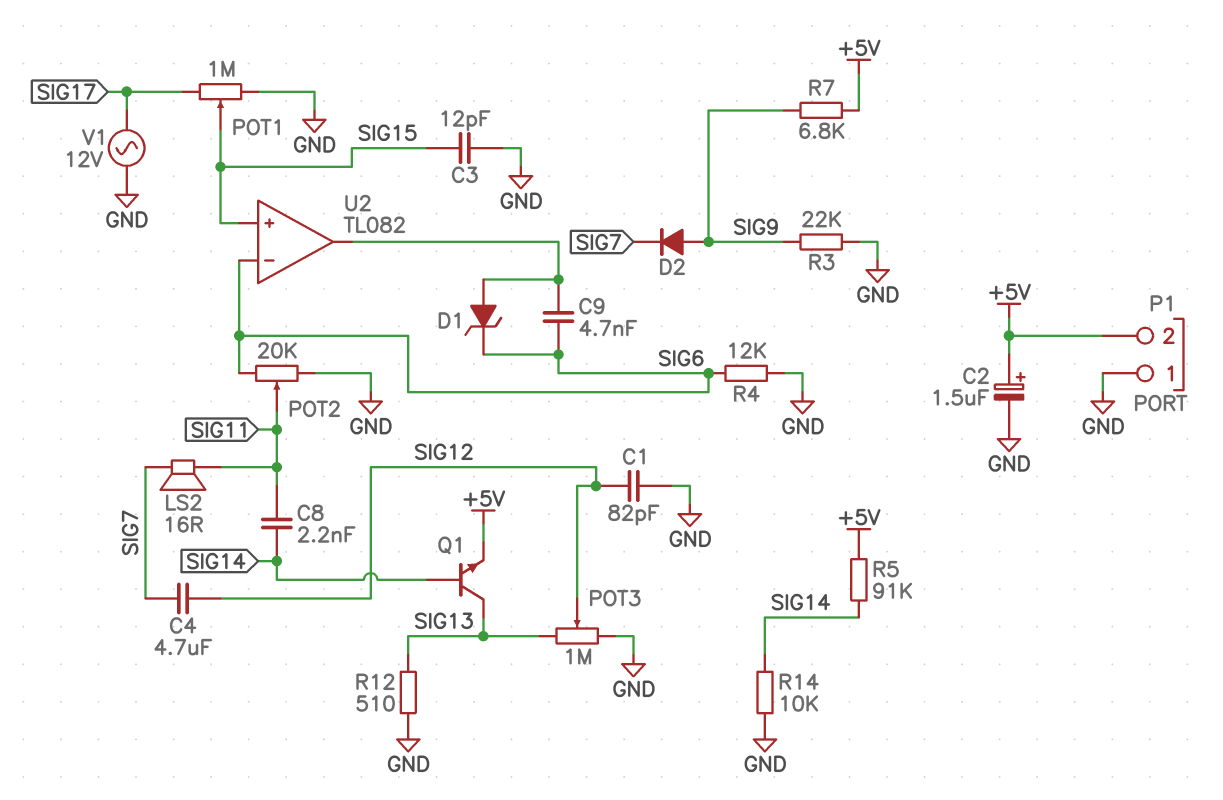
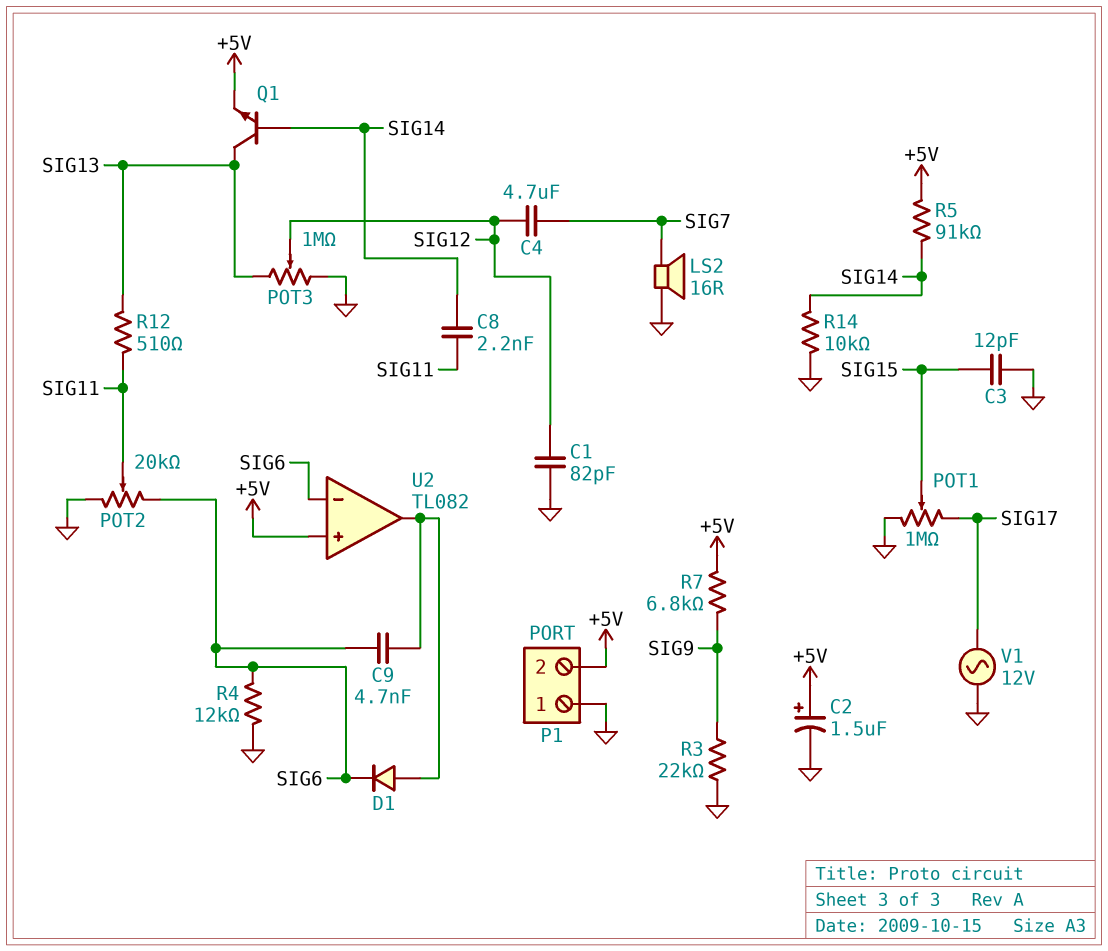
D1: zener (A U2/out, K SIG6) -> diode (A U2/out, K SIG6)
D2: diode (A SIG9, K SIG7) -> none
LS2: speaker 16R (SIG7, SIG11) -> speaker 16R (GND, SIG7)
R12: 510 (GND, SIG13) -> 510 (SIG11, SIG13)
U2 pin in+: SIG15 -> +5V

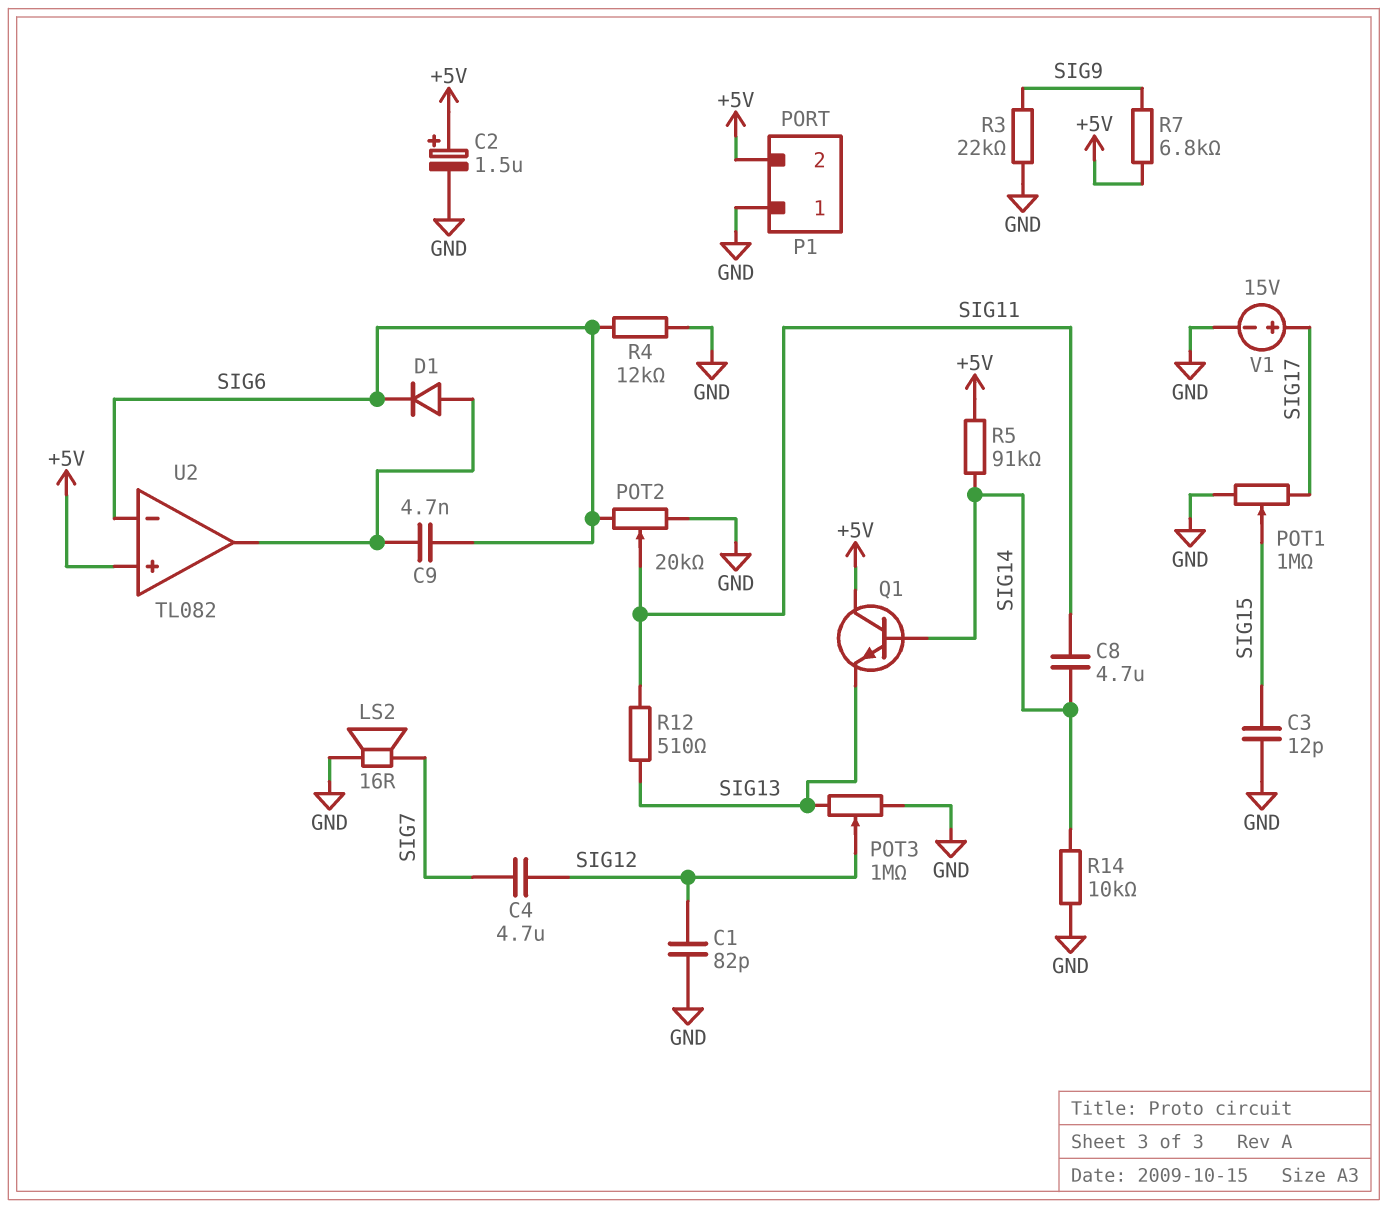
C8: 2.2nF (SIG11, SIG14) -> 4.7uF (SIG11, SIG14)
Q1: NPN (B SIG14, C SIG13, E +5V) -> NPN (B SIG14, C +5V, E SIG13)
V1: AC 12V (GND, SIG17) -> 15V (plus SIG17, minus GND)

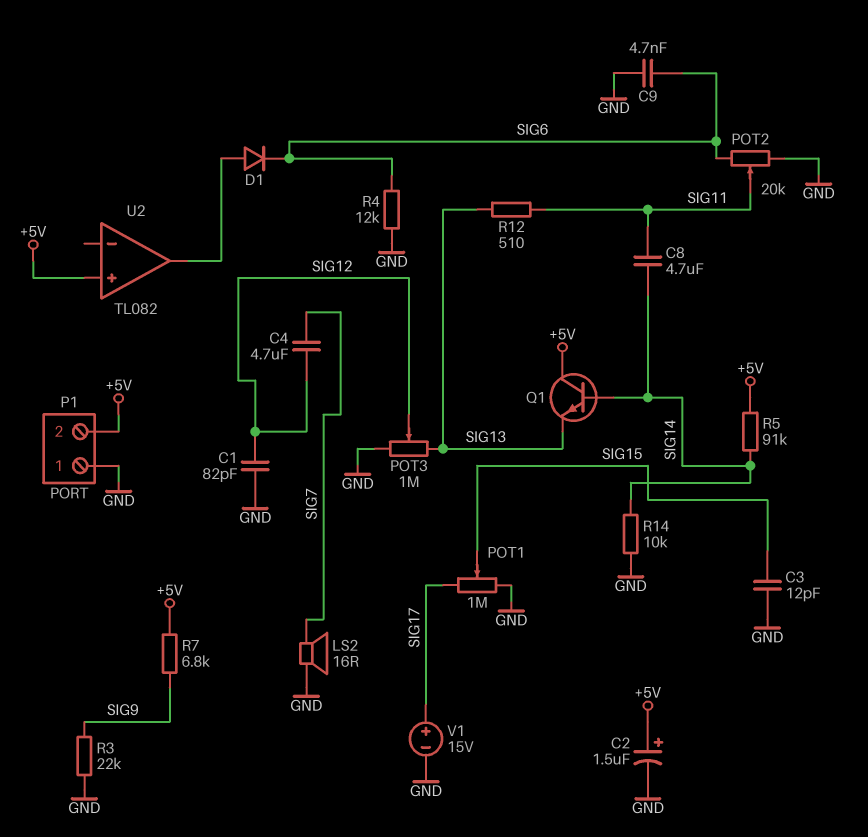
C9: 4.7nF (SIG6, U2/out) -> 4.7nF (GND, SIG6)
U2 pin in-: SIG6 -> none

